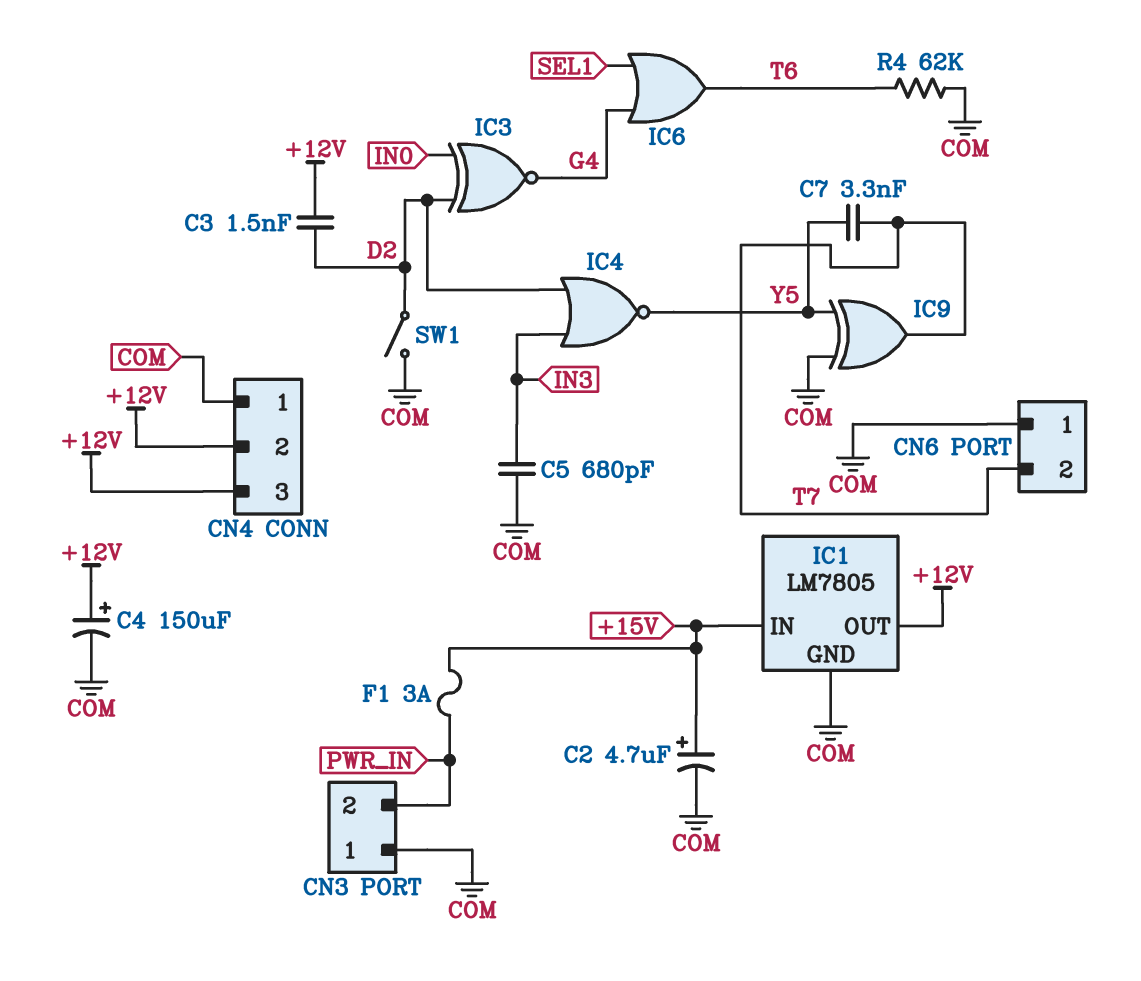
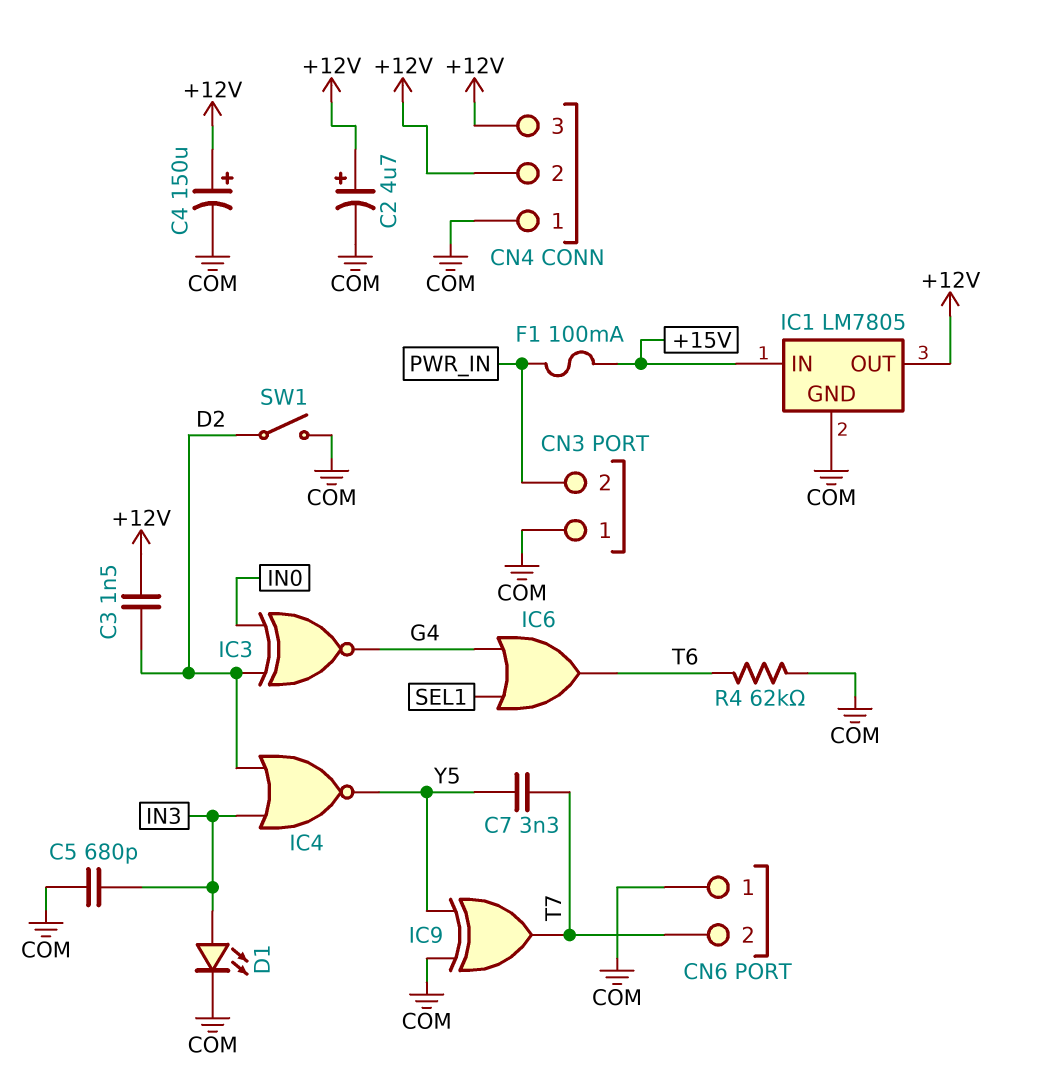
C2: 4.7uF (plus +15V, minus COM) -> 4.7uF (plus +12V, minus COM)
D1: none -> LED (A IN3, K COM)
F1: 3A (+15V, PWR_IN) -> 100mA (+15V, PWR_IN)

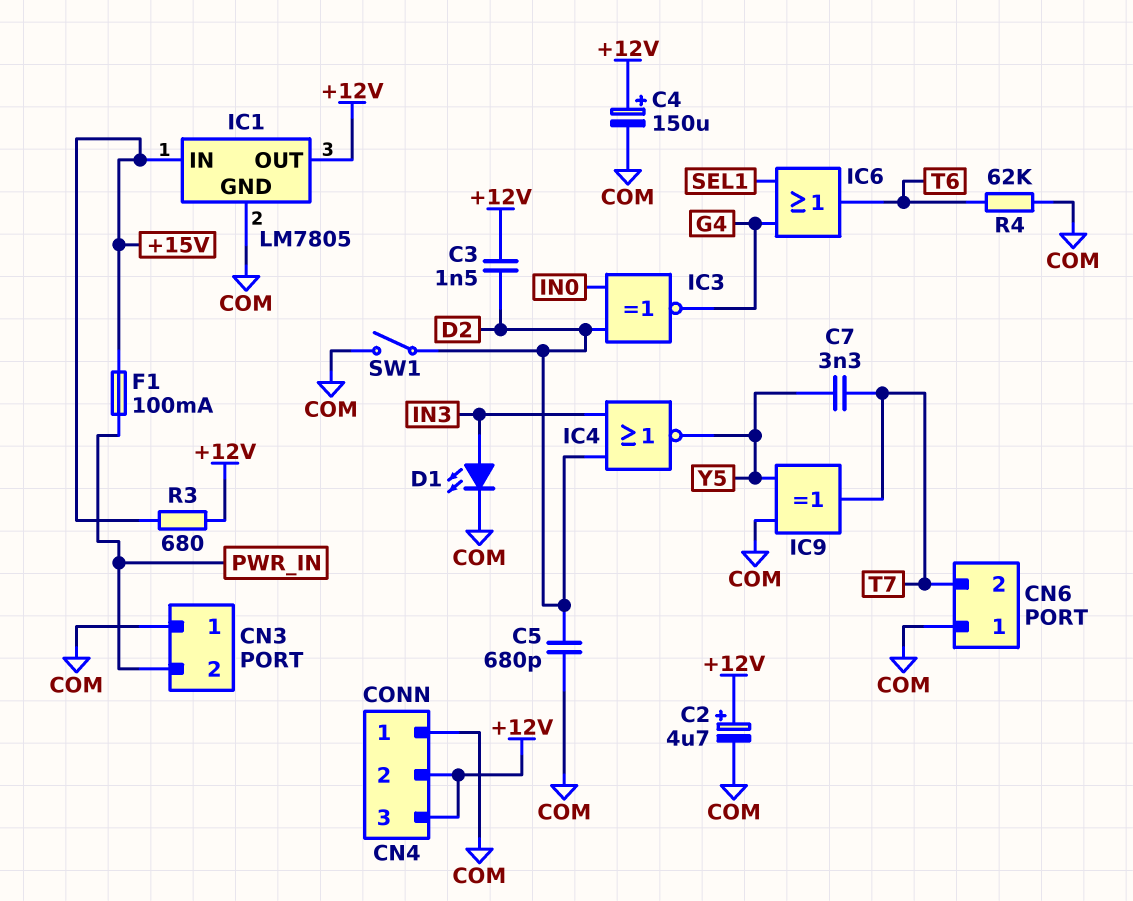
C5: 680pF (COM, IN3) -> 680pF (COM, D2)
R3: none -> 680 (+12V, +15V)

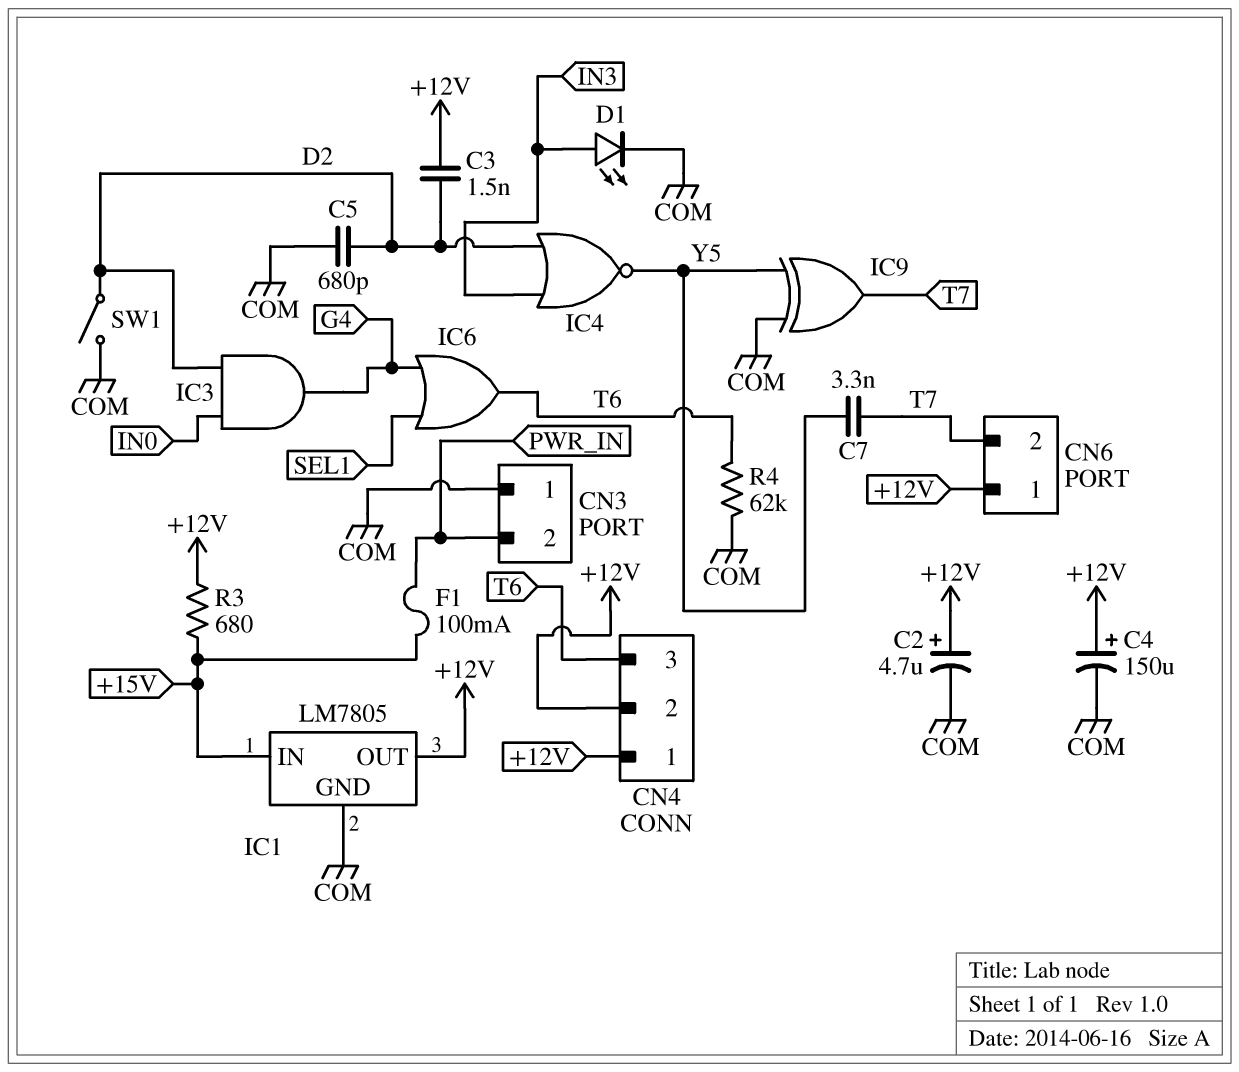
CN4 pin 1: COM -> +12V
CN4 pin 3: +12V -> T6
CN6 pin 1: COM -> +12V
IC3: XNOR (in D2, in IN0, out G4) -> AND (in D2, in IN0, out G4)

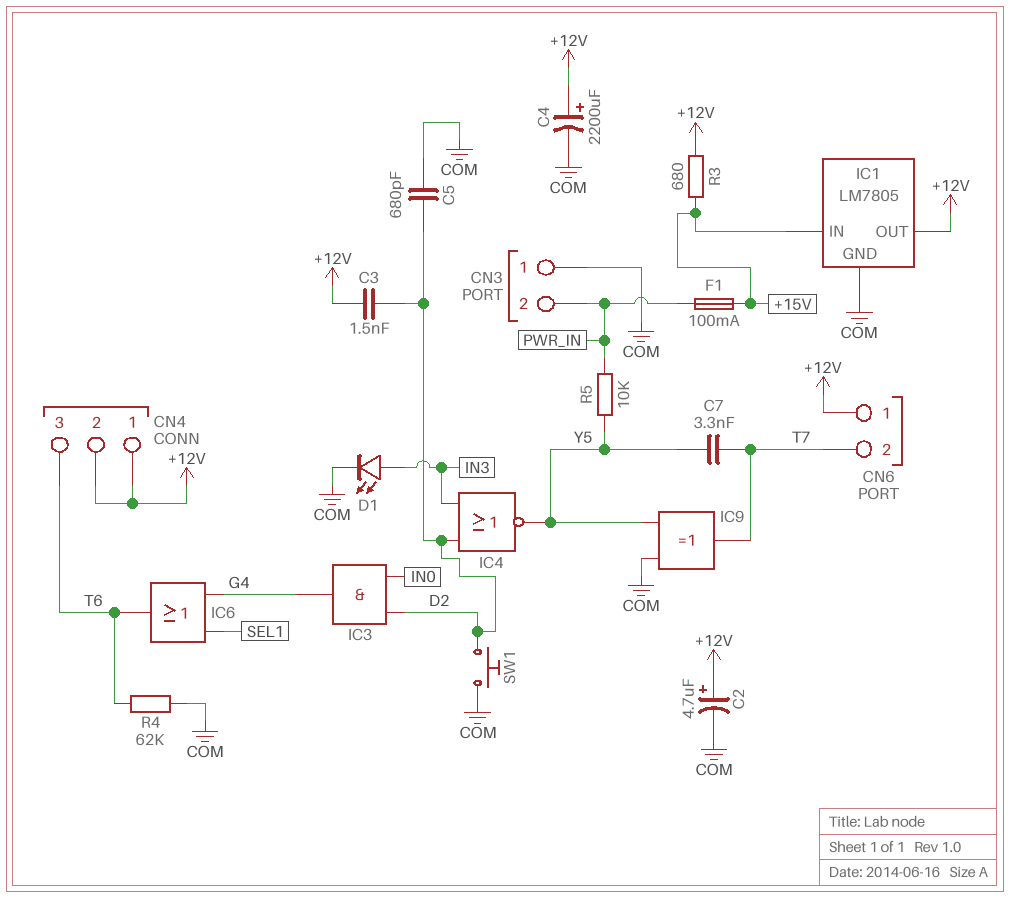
C4: 150uF (plus +12V, minus COM) -> 2200uF (plus +12V, minus COM)
R5: none -> 10k (PWR_IN, Y5)
SW1: switch (COM, D2) -> button (COM, D2)

